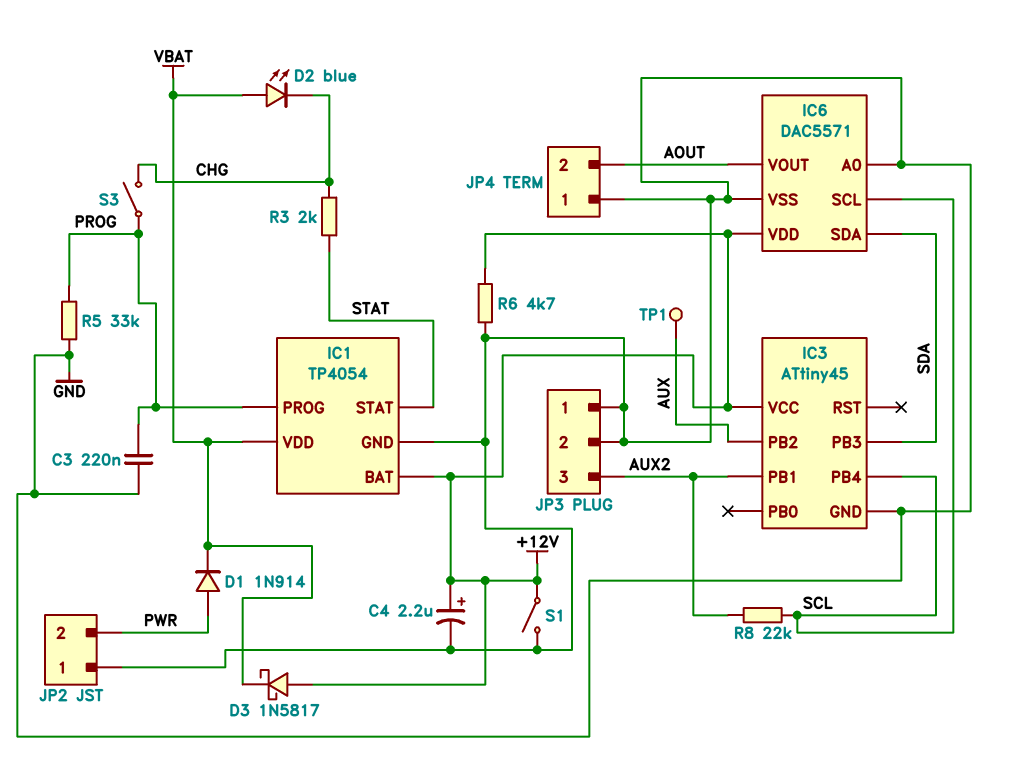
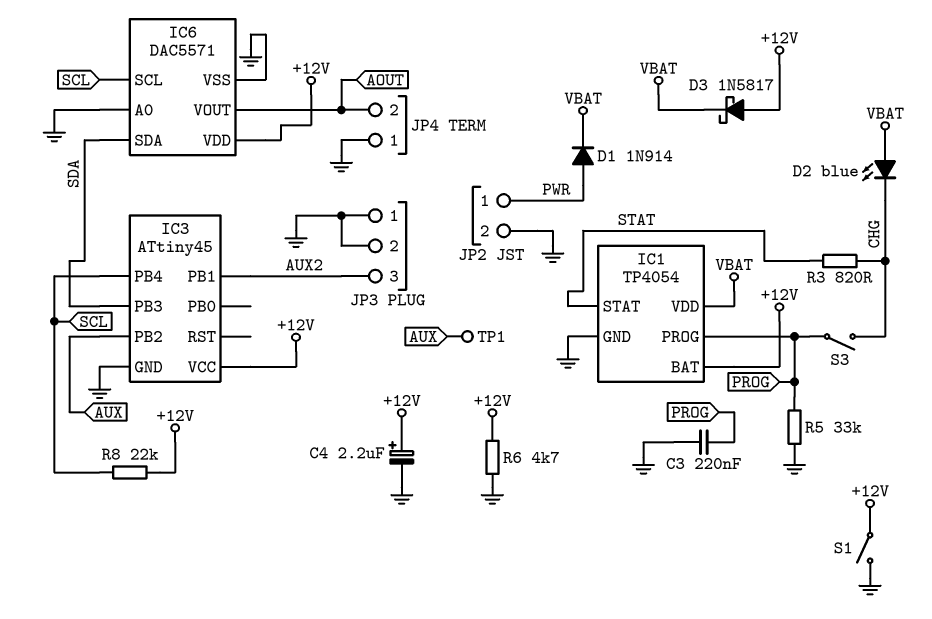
JP2 pin 1: GND -> PWR
JP2 pin 2: PWR -> GND
R3: 2k (CHG, STAT) -> 820 (CHG, STAT)
R8: 22k (AUX2, SCL) -> 22k (+12V, SCL)

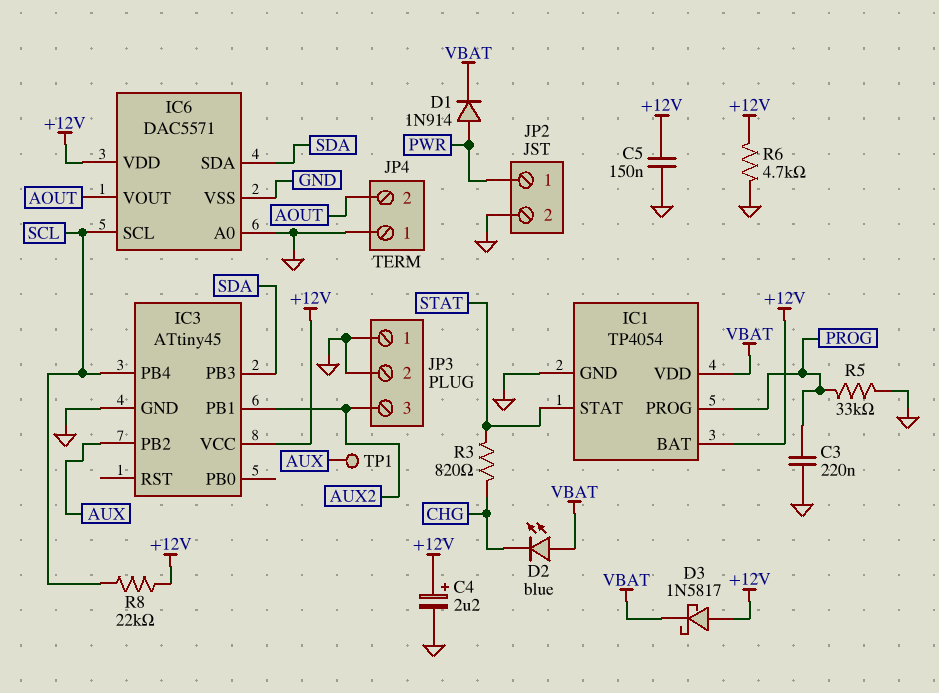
C5: none -> 150nF (+12V, GND)
S1: switch (+12V, GND) -> none
S3: switch (CHG, PROG) -> none

